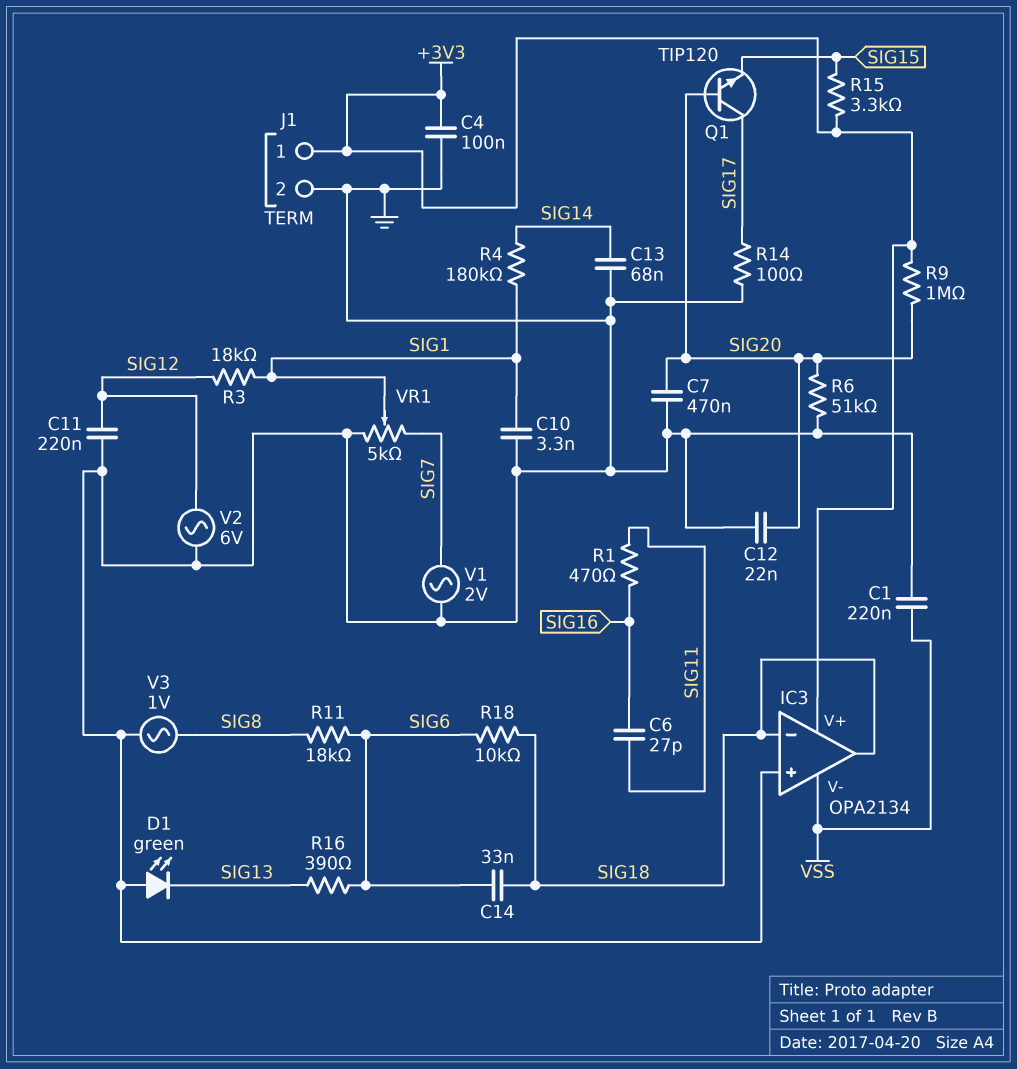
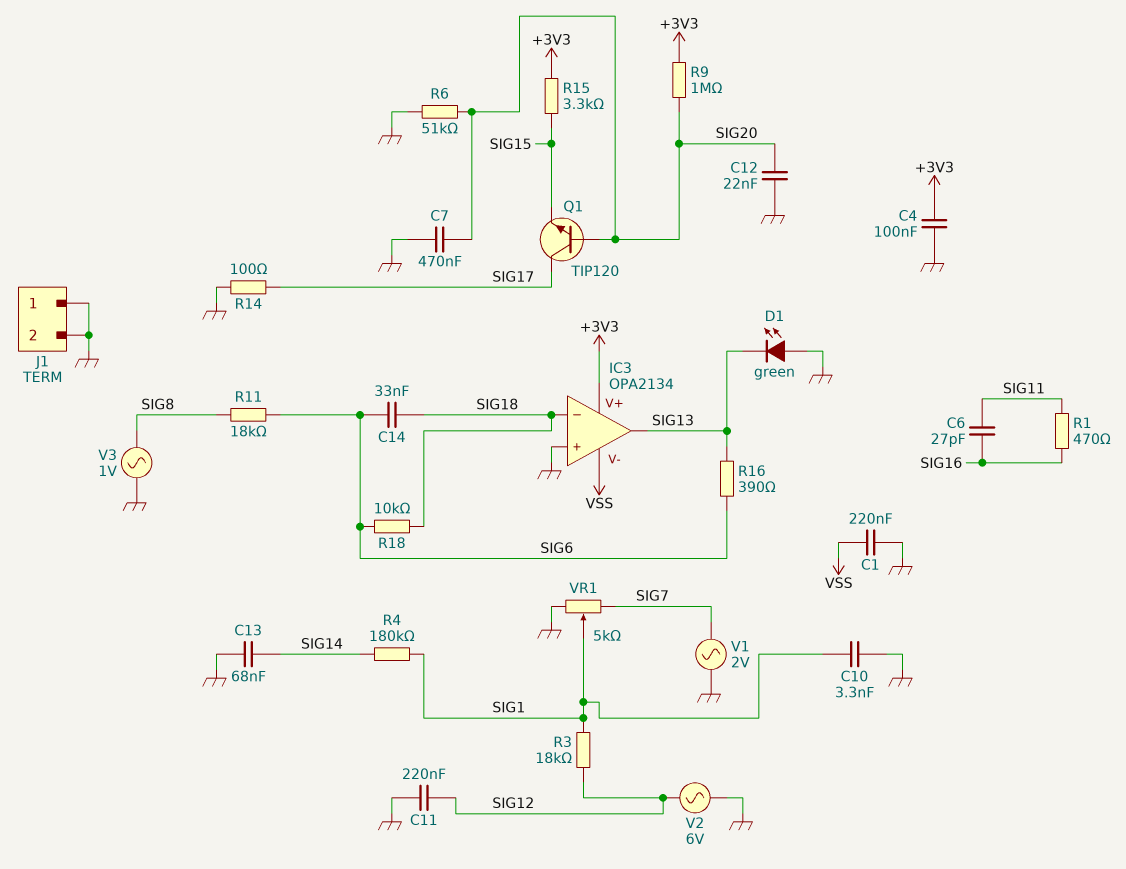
IC3 pin out: SIG18 -> SIG13
J1 pin 1: +3V3 -> GND

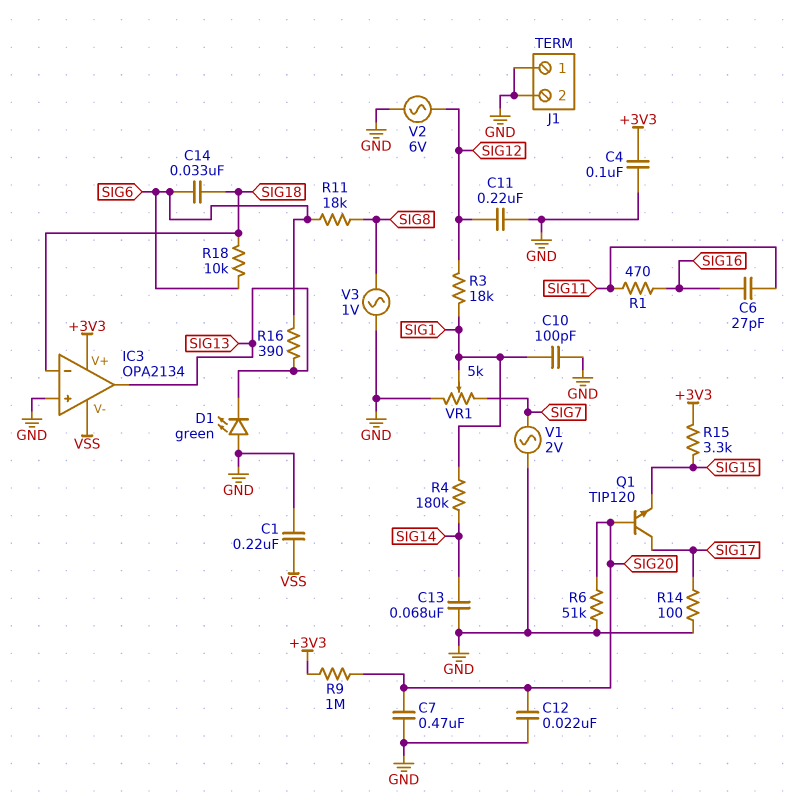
C10: 3.3nF (GND, SIG1) -> 100pF (GND, SIG1)

